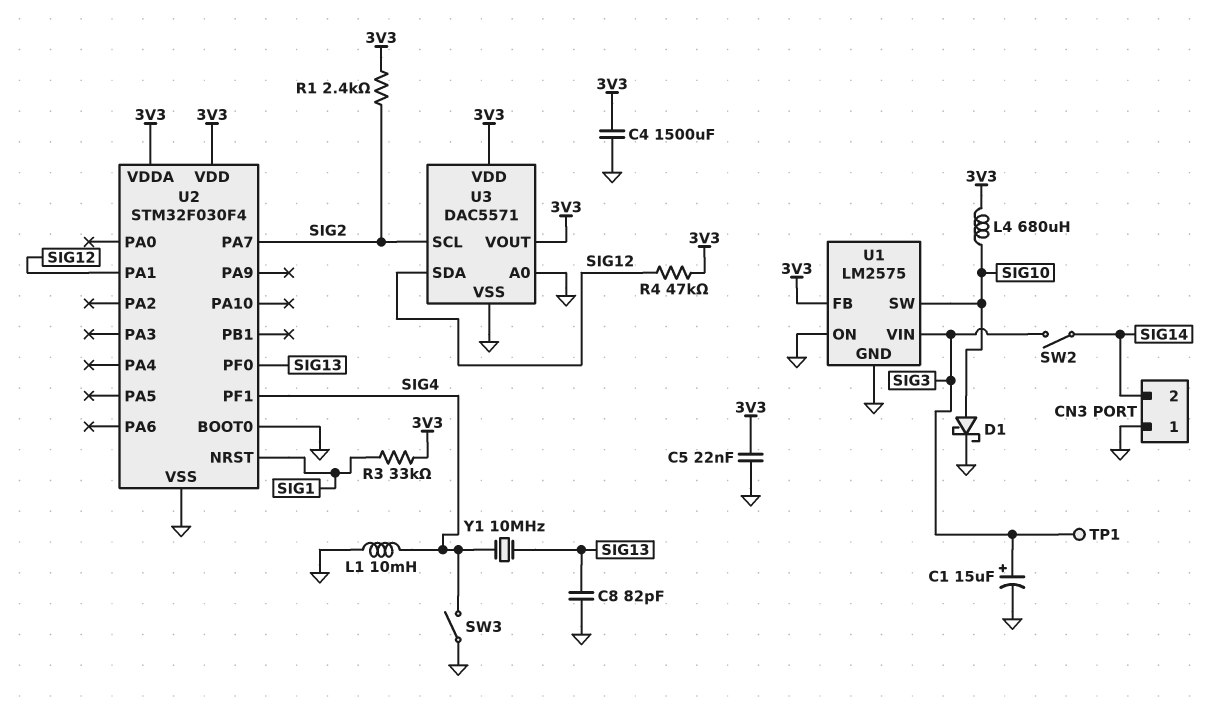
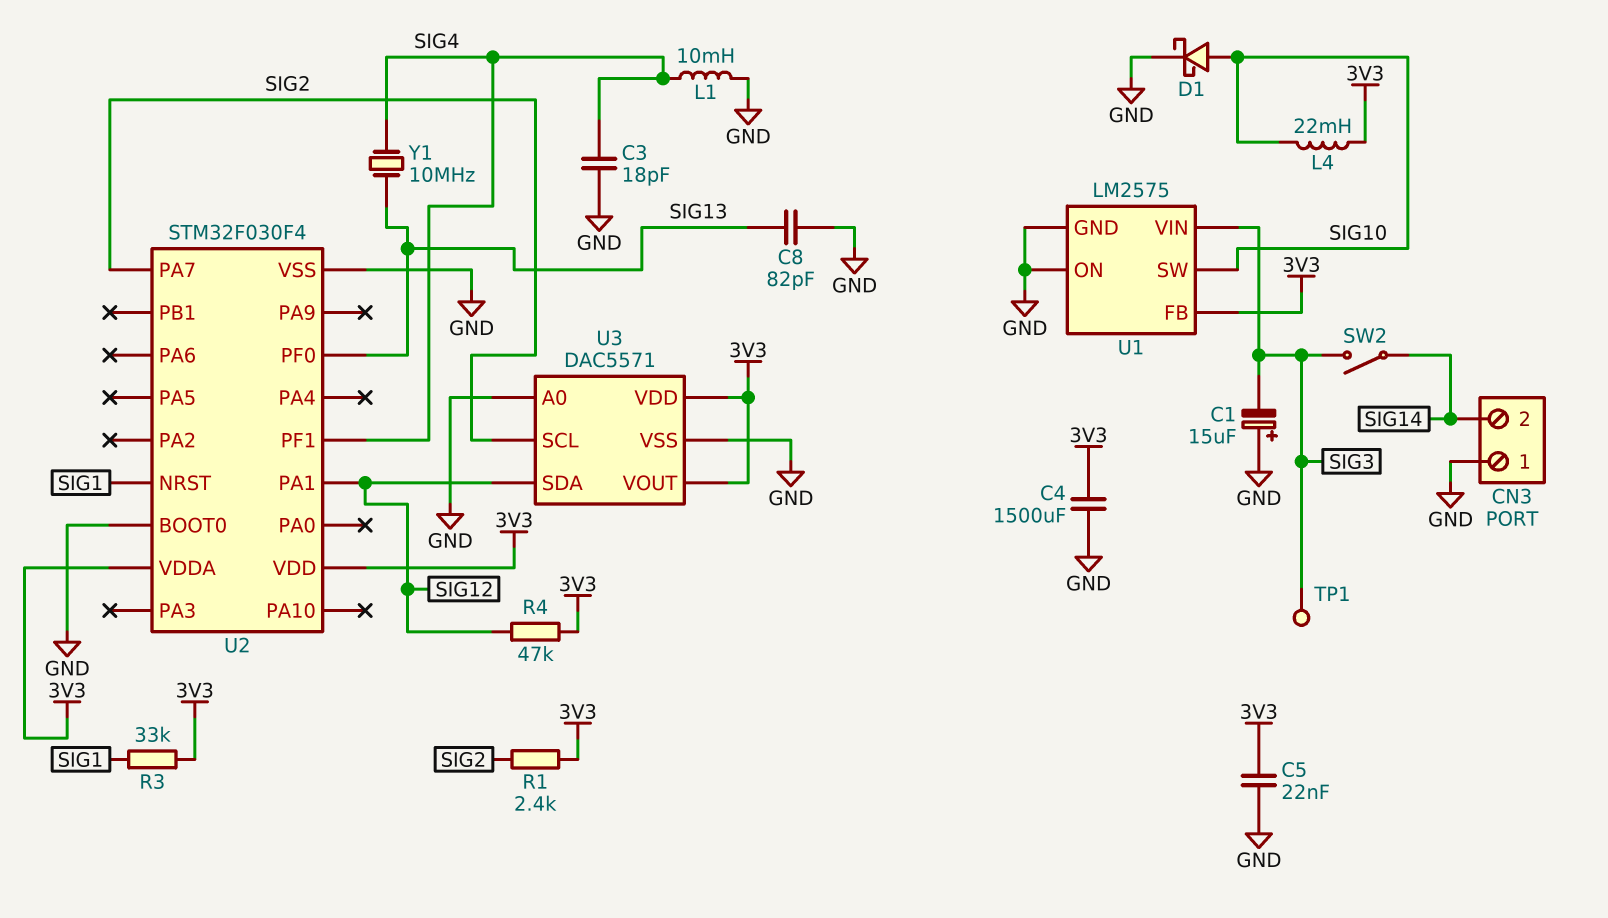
C1: 15uF (plus SIG3, minus GND) -> 15uF (plus GND, minus SIG3)
C3: none -> 18pF (GND, SIG4)
L4: 680uH (3V3, SIG10) -> 22mH (3V3, SIG10)
SW3: switch (GND, SIG4) -> none

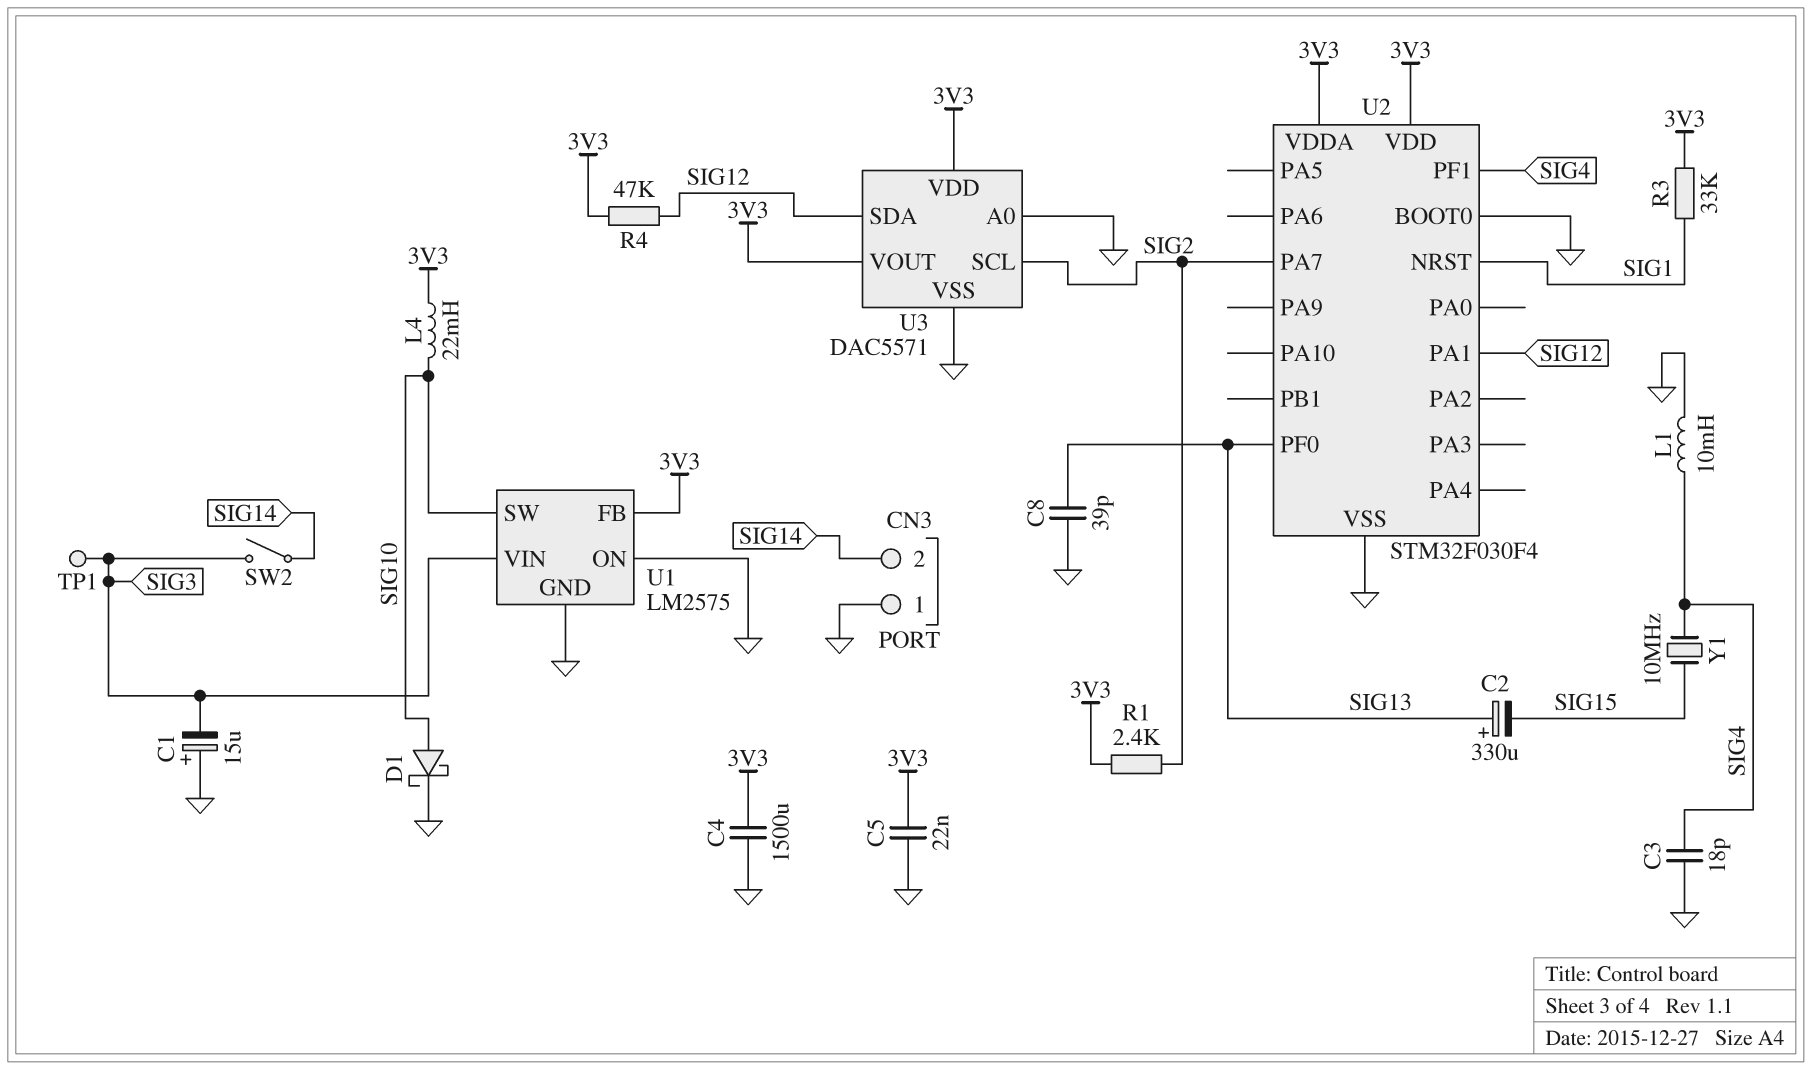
C2: none -> 330uF (plus SIG13, minus SIG15)
C8: 82pF (GND, SIG13) -> 39pF (GND, SIG13)
Y1: 10MHz (SIG4, SIG13) -> 10MHz (SIG4, SIG15)

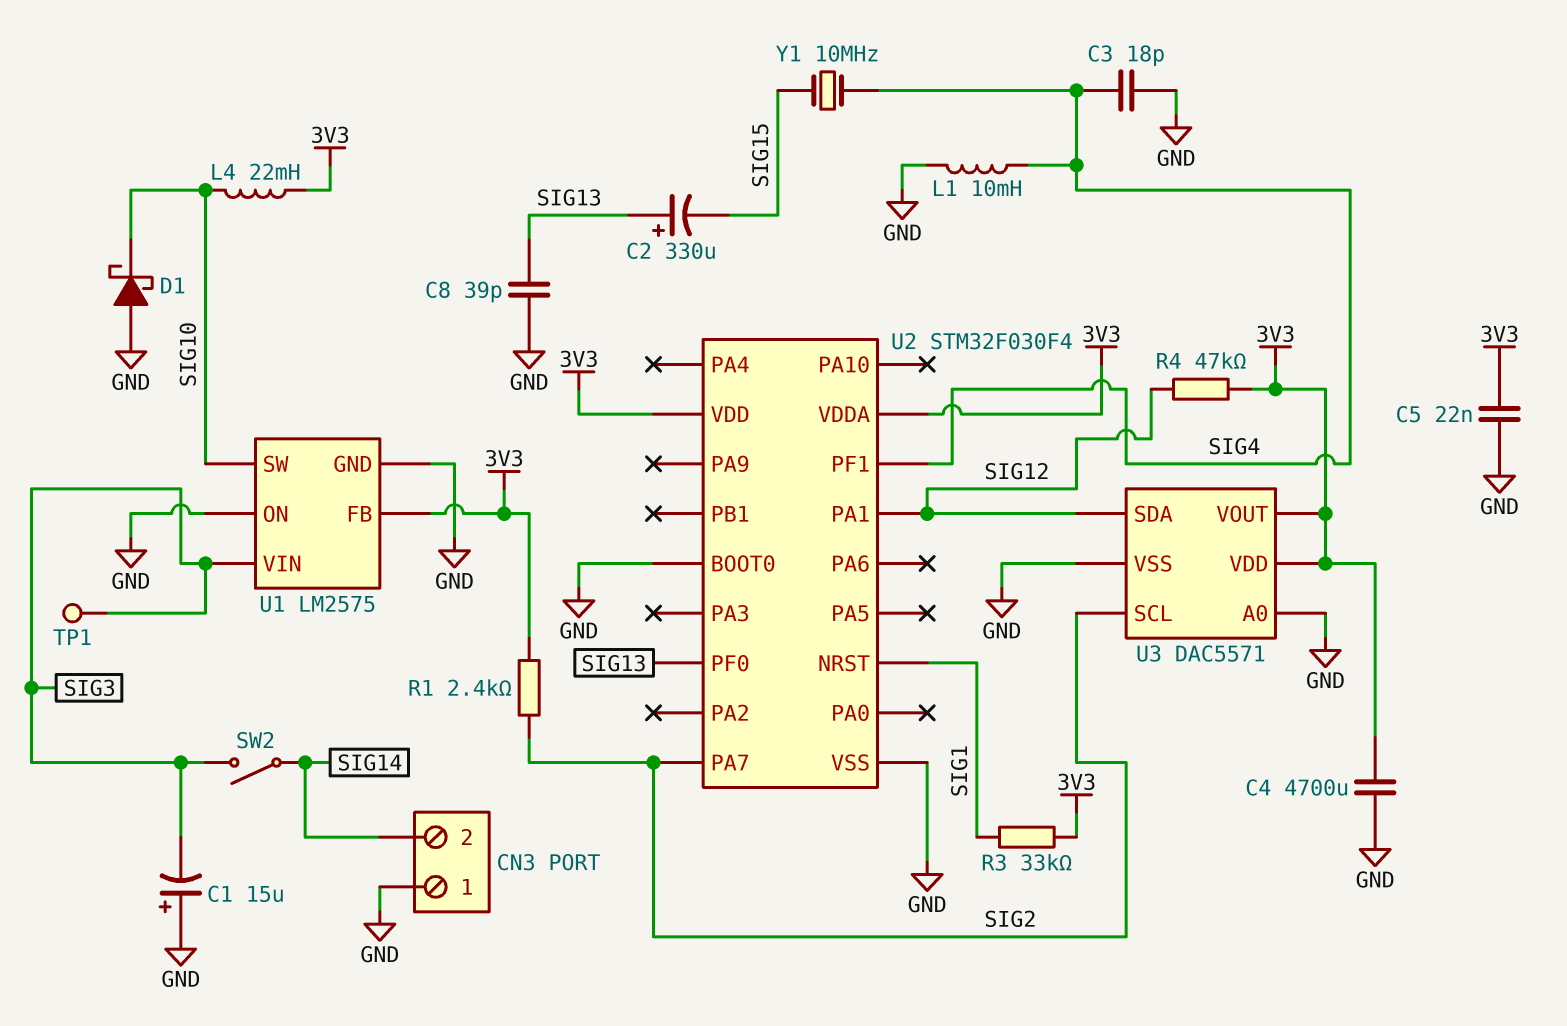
C4: 1500uF (3V3, GND) -> 4700uF (3V3, GND)
D1: schottky (A SIG10, K GND) -> schottky (A GND, K SIG10)

